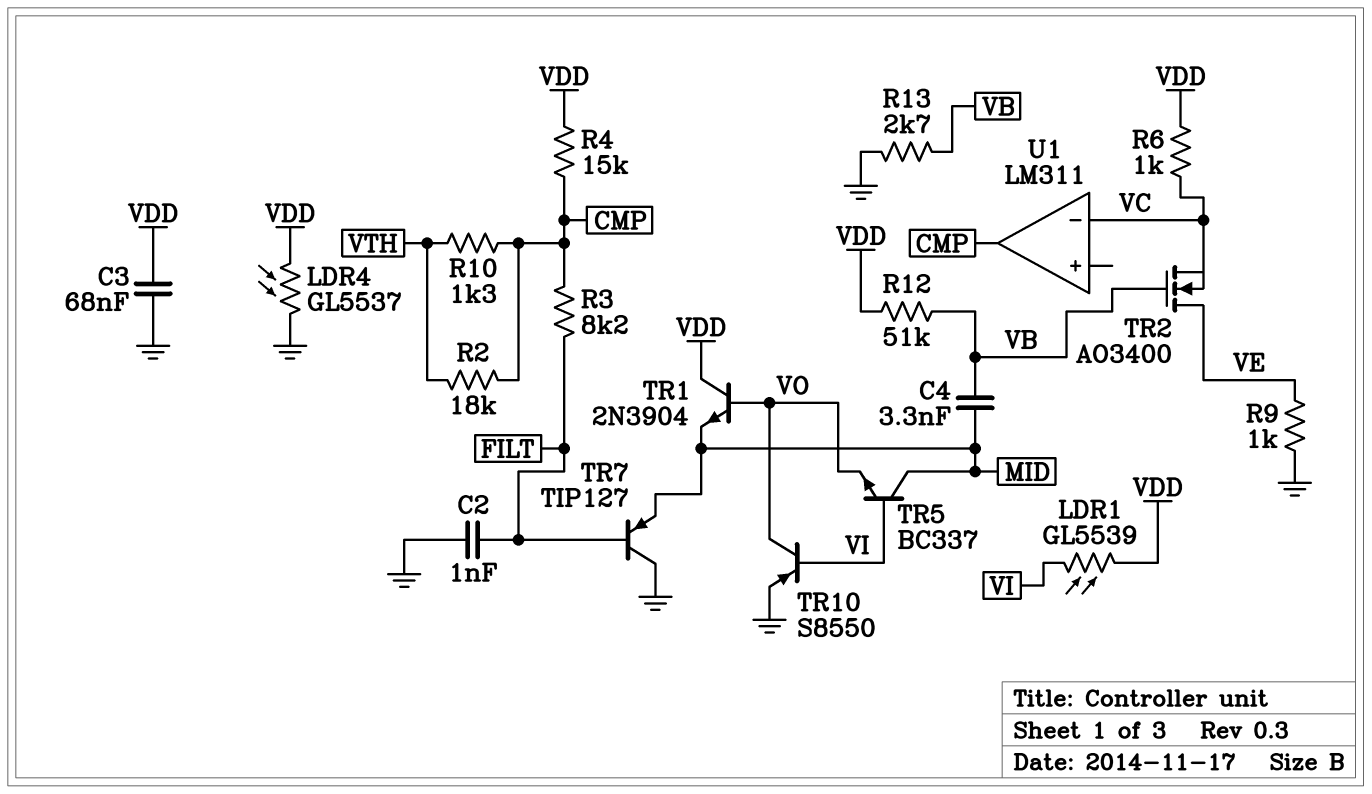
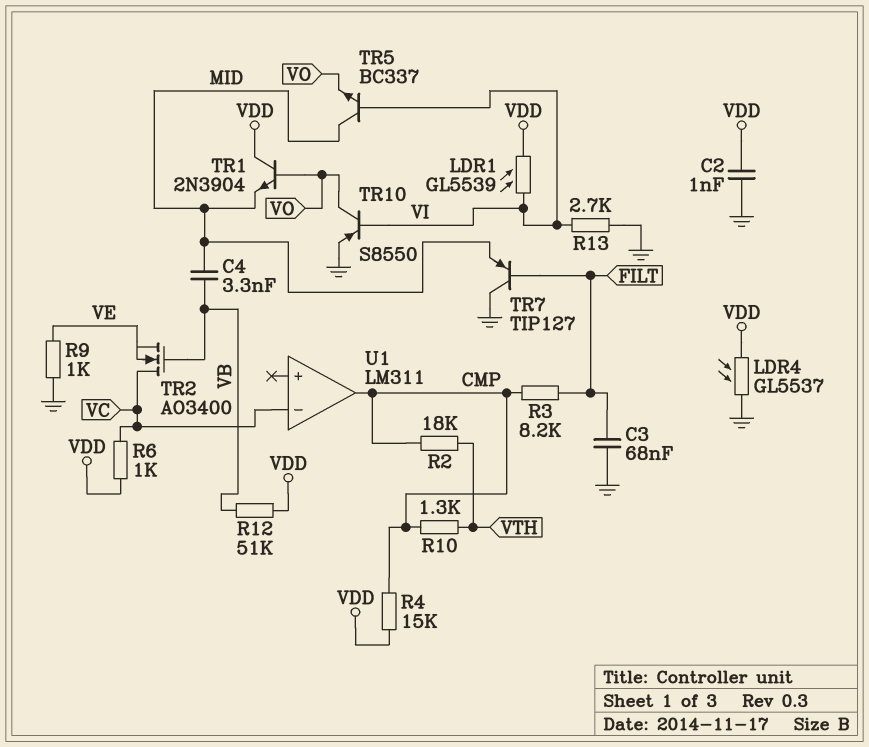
C2: 1nF (FILT, GND) -> 1nF (GND, VDD)
C3: 68nF (GND, VDD) -> 68nF (FILT, GND)
R13: 2.7k (GND, VB) -> 2.7k (GND, VI)
TR2: NMOS AO3400 (G VB, D VE, S VC) -> NMOS AO3400 (G VB, D VC, S VE)

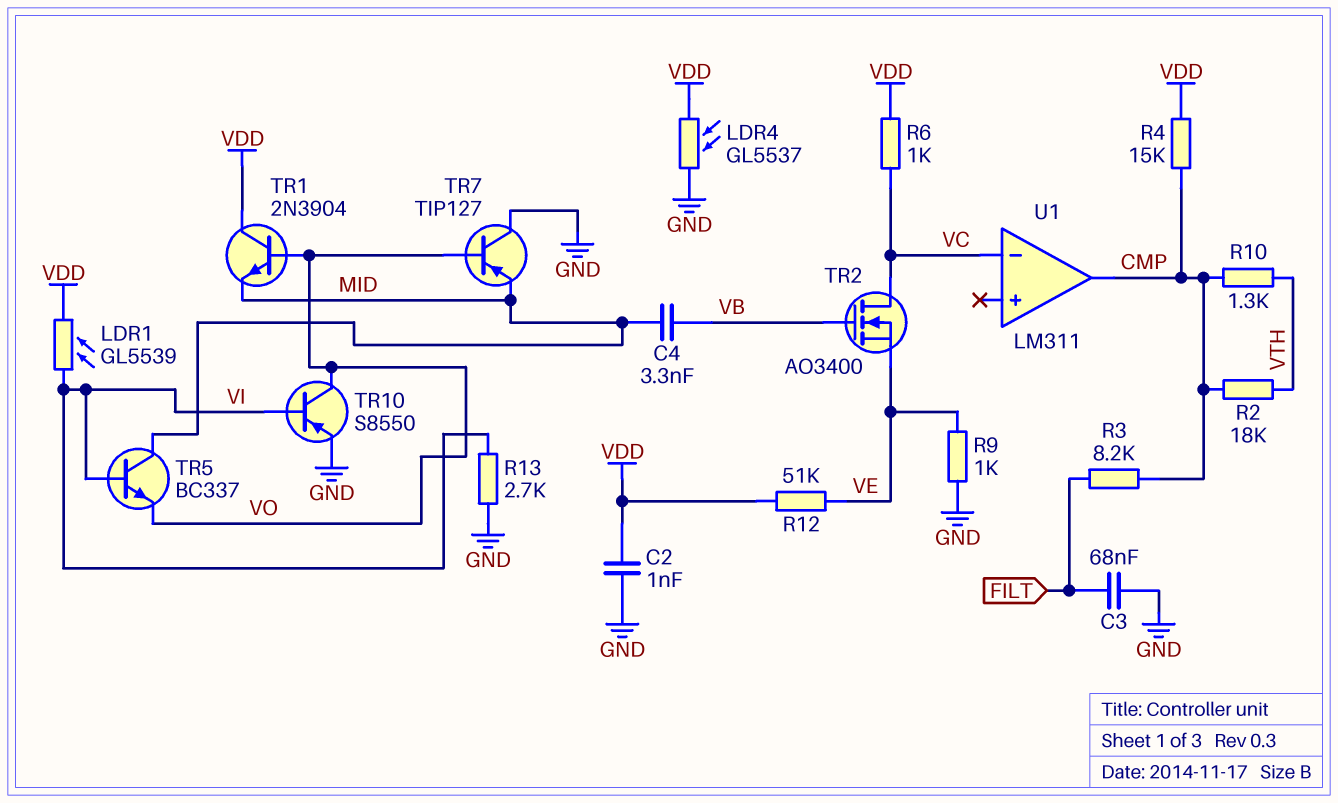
R12: 51k (VB, VDD) -> 51k (VDD, VE)
TR7: PNP TIP127 (B FILT, C GND, E MID) -> PNP TIP127 (B VO, C GND, E MID)

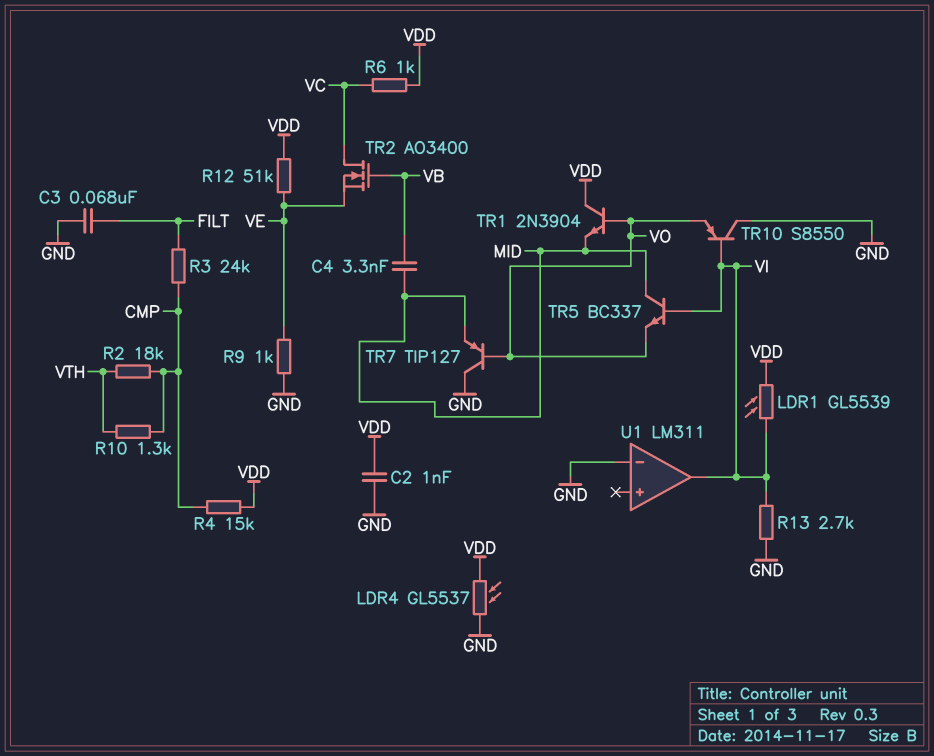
R3: 8.2k (CMP, FILT) -> 24k (CMP, FILT)
TR10: PNP S8550 (B VI, C VO, E GND) -> PNP S8550 (B VI, C GND, E VO)
U1 pin in-: VC -> GND
U1 pin out: CMP -> VI

